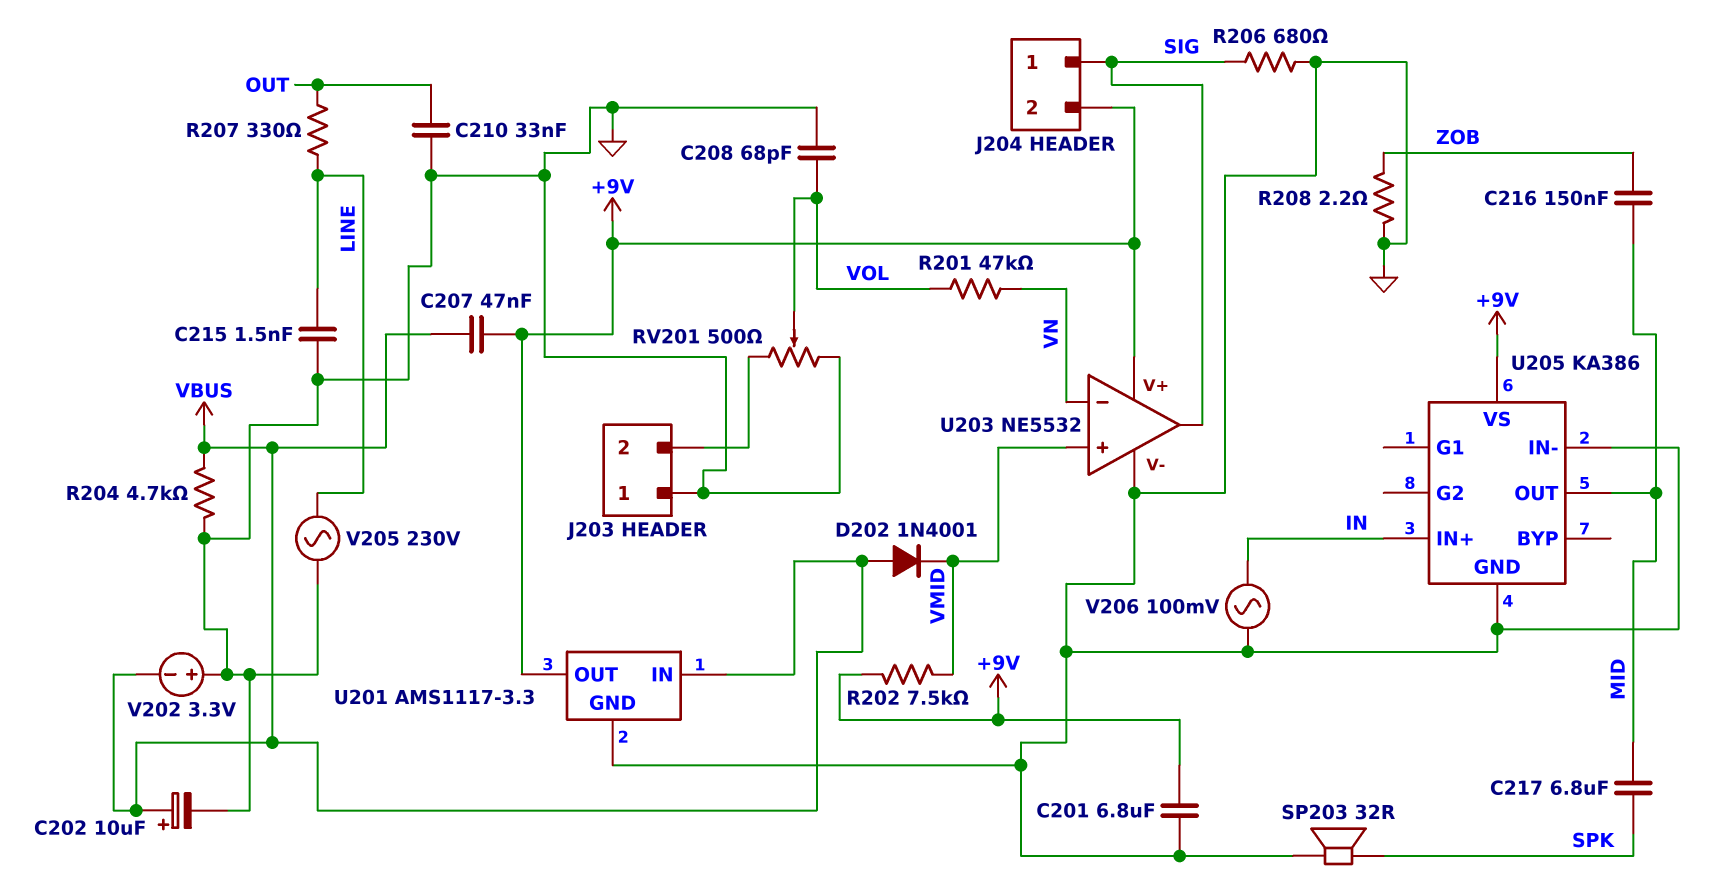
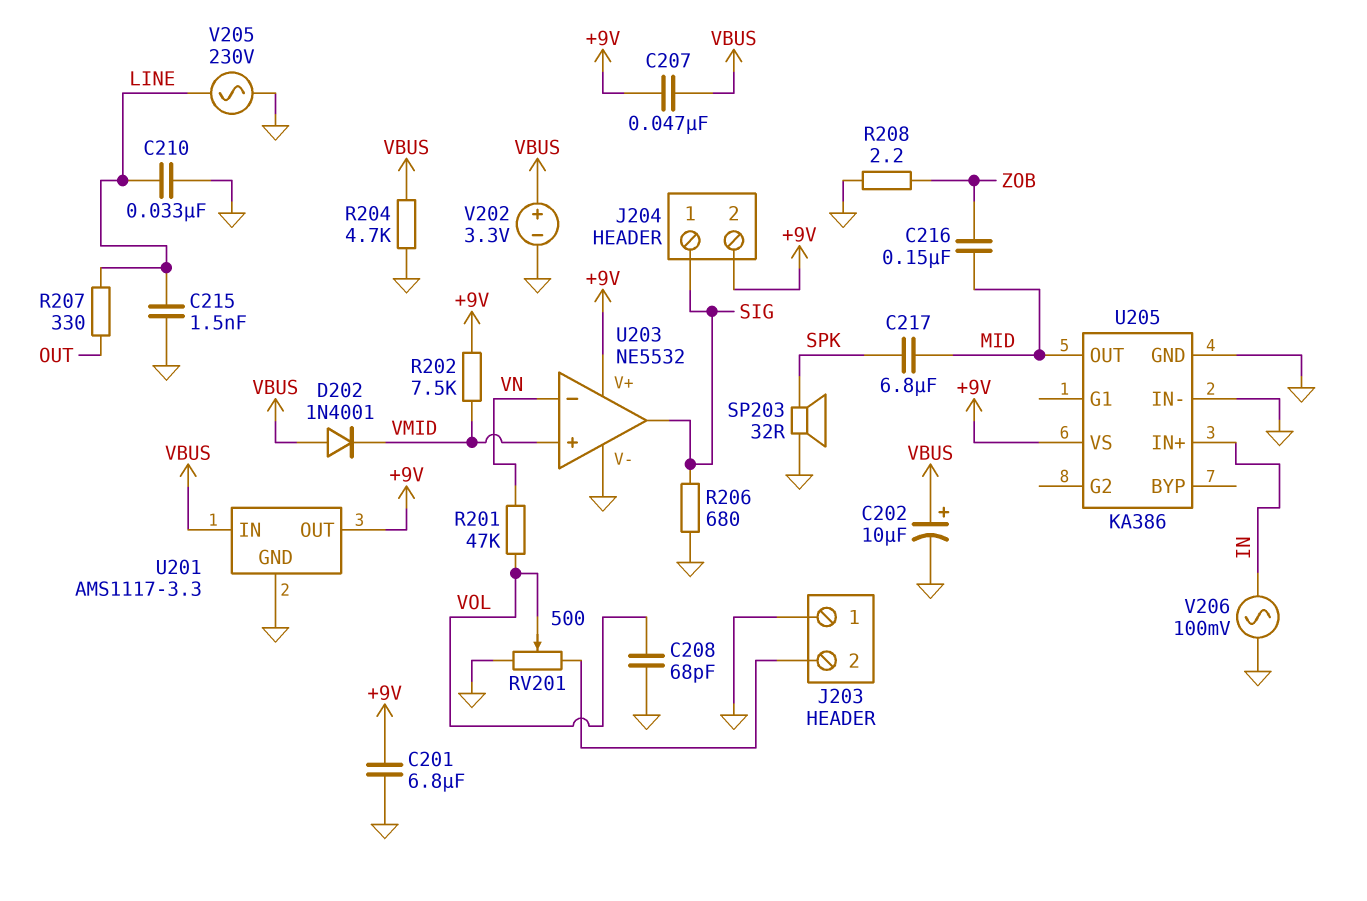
C210: 33nF (GND, OUT) -> 33nF (GND, LINE)
V202: 3.3V (plus GND, minus VBUS) -> 3.3V (plus VBUS, minus GND)

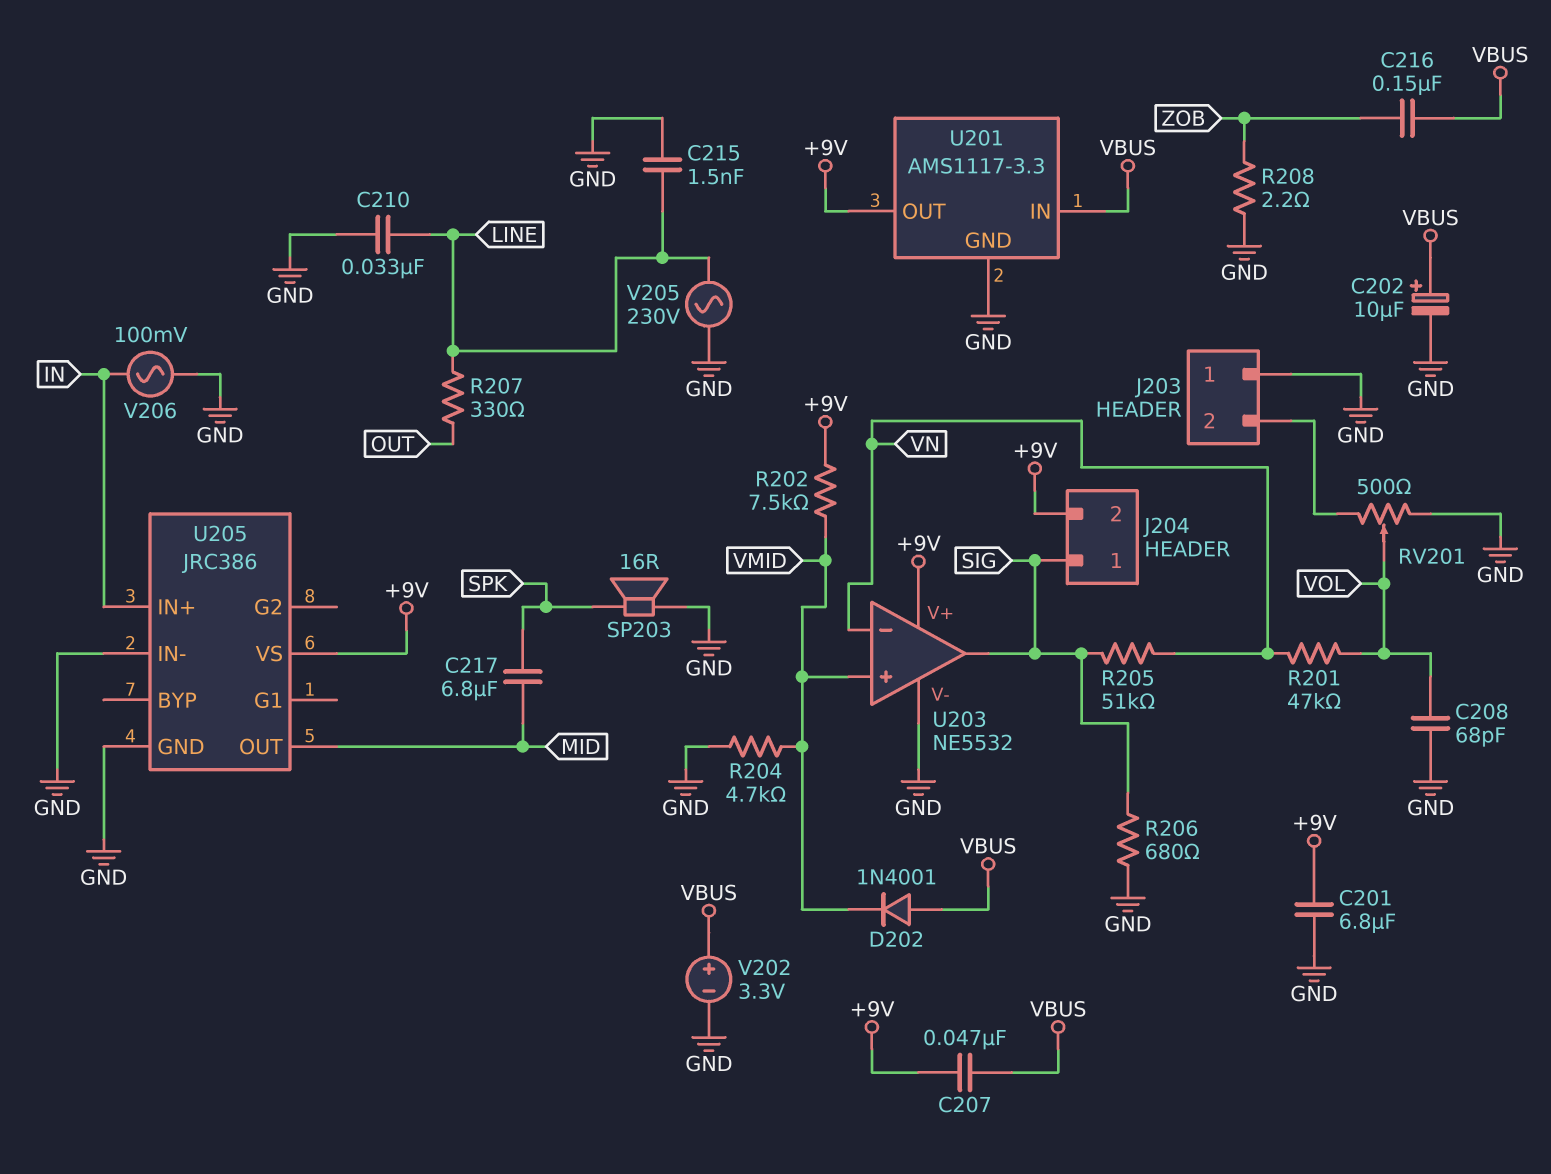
C216: 150nF (MID, ZOB) -> 150nF (VBUS, ZOB)
R204: 4.7k (GND, VBUS) -> 4.7k (GND, VMID)
R205: none -> 51k (SIG, VN)
SP203: speaker 32R (GND, SPK) -> speaker 16R (GND, SPK)
U205: KA386 -> JRC386

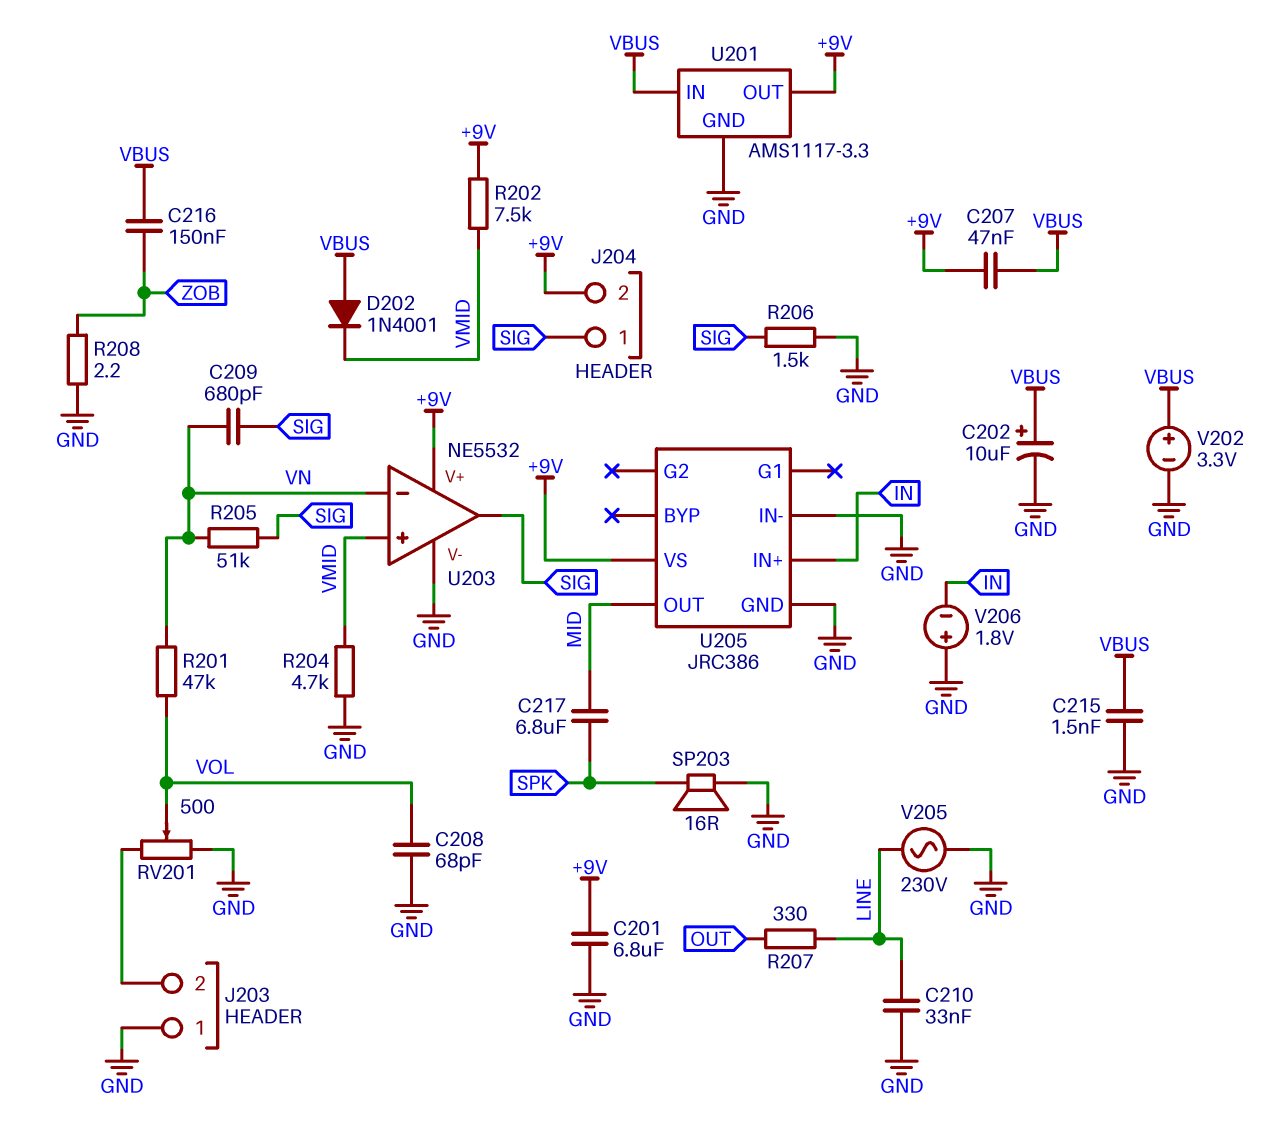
C209: none -> 680pF (SIG, VN)
C215: 1.5nF (GND, LINE) -> 1.5nF (GND, VBUS)
R206: 680 (GND, SIG) -> 1.5k (GND, SIG)
V206: AC 100mV (GND, IN) -> 1.8V (plus GND, minus IN)

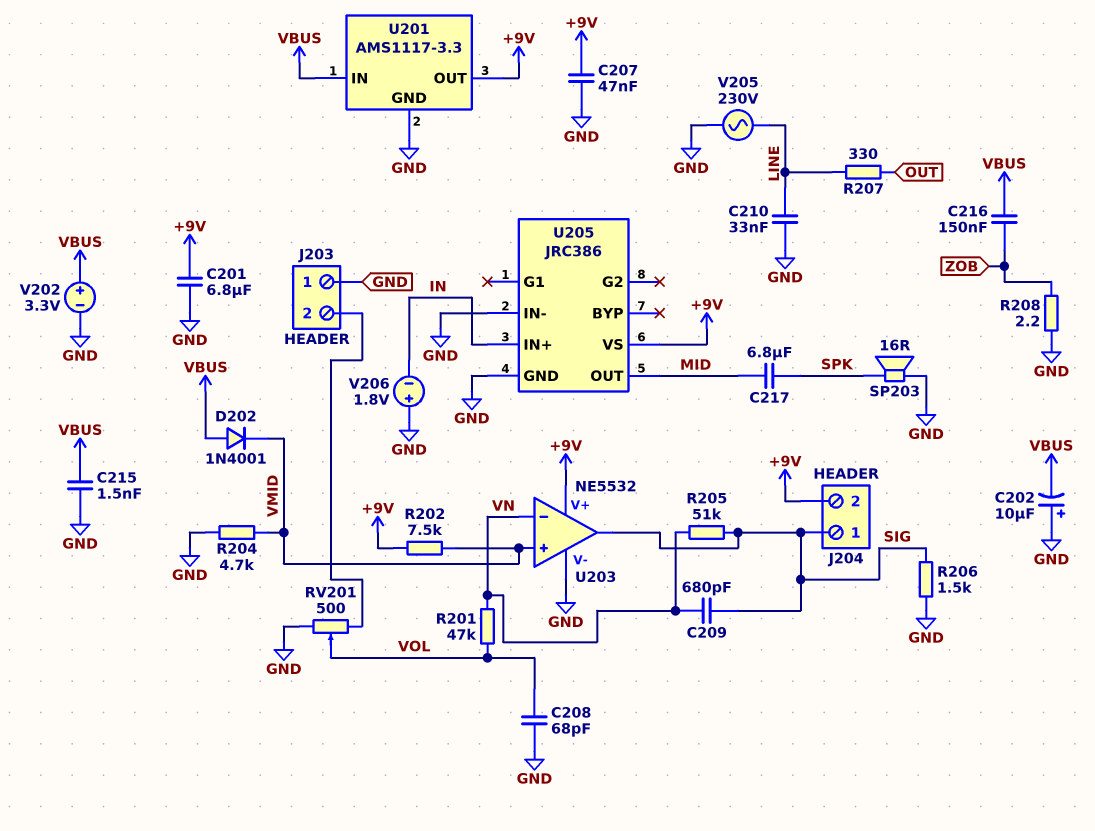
C202: 10uF (plus VBUS, minus GND) -> 10uF (plus GND, minus VBUS)
C207: 47nF (+9V, VBUS) -> 47nF (+9V, GND)

